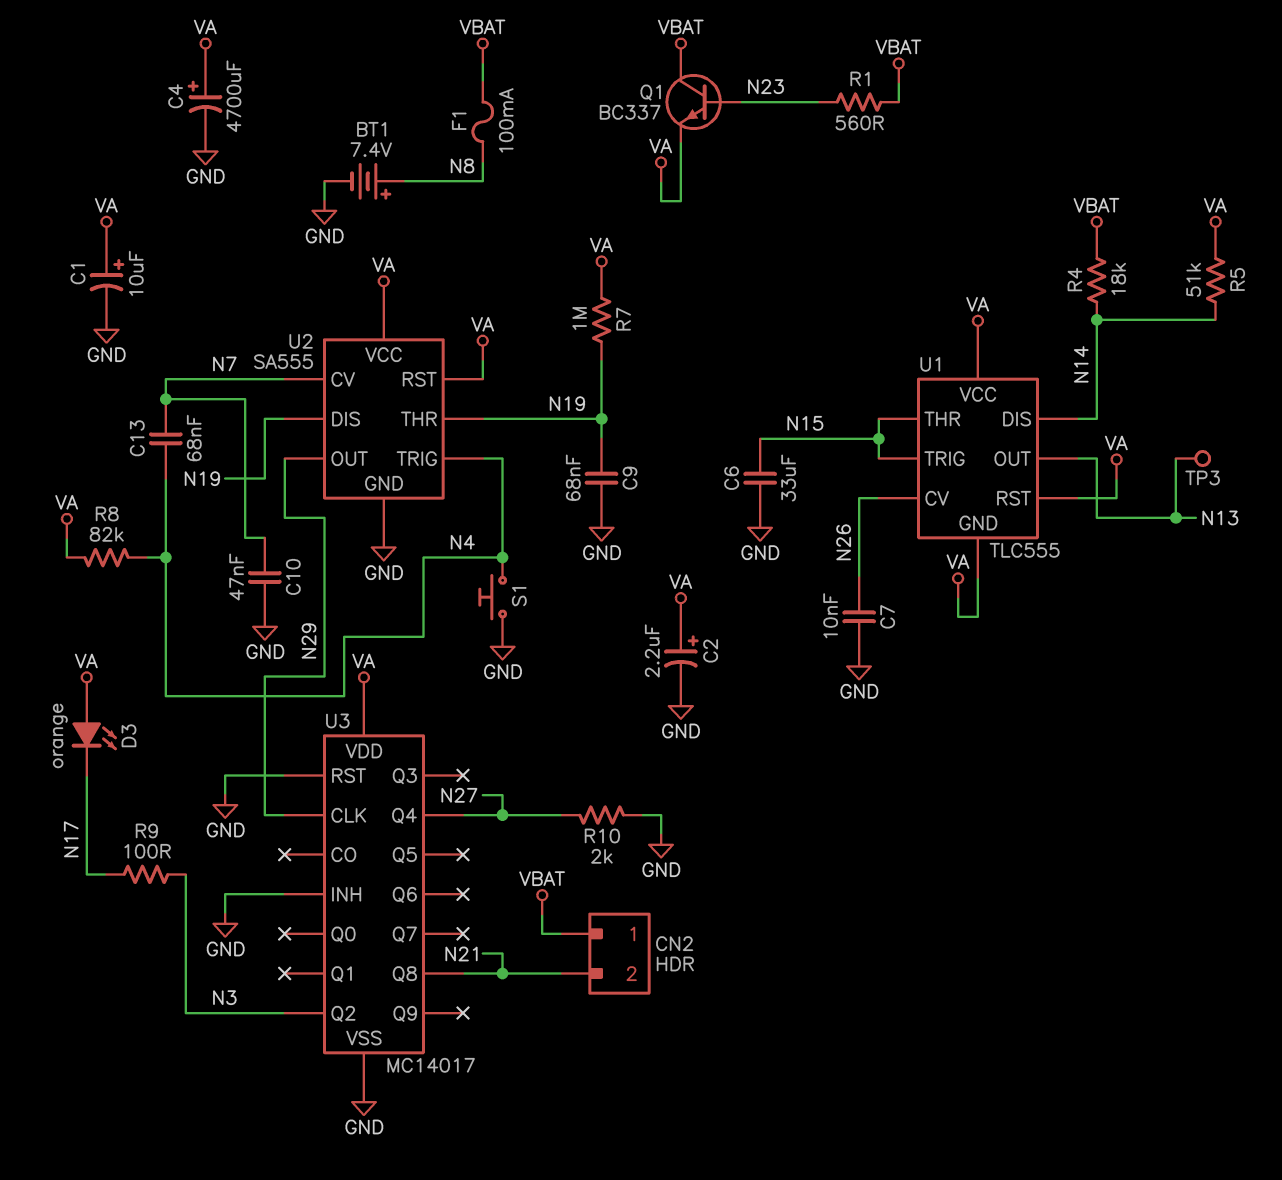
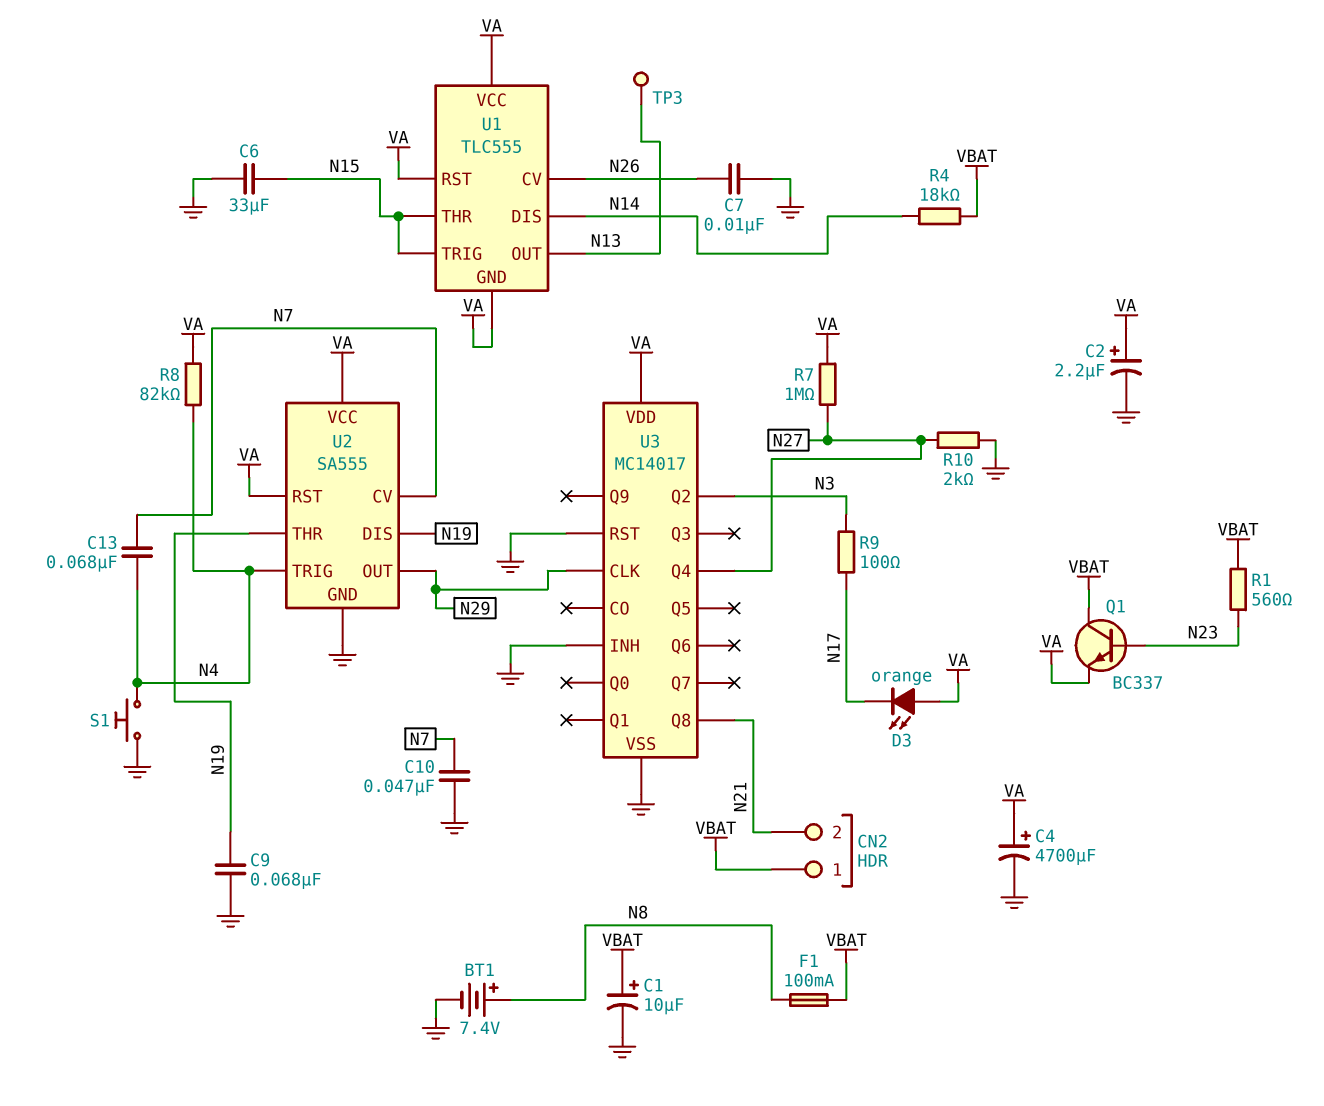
C1: 10uF (plus VA, minus GND) -> 10uF (plus VBAT, minus GND)
R5: 51k (N14, VA) -> none
R7: 1M (N19, VA) -> 1M (N27, VA)

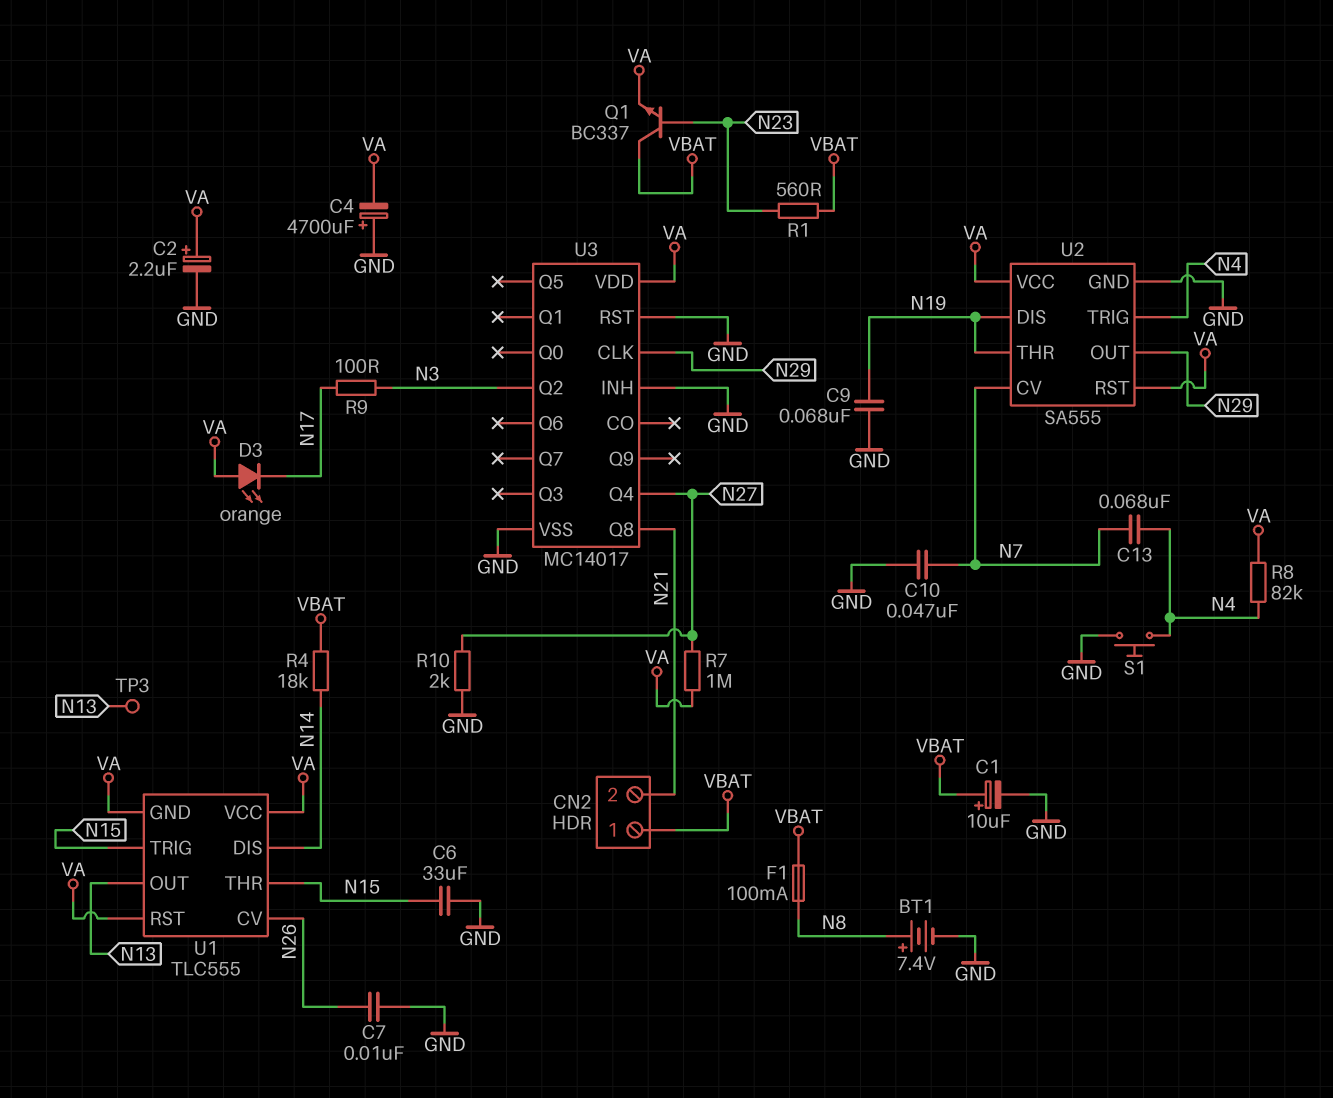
C4: 4700uF (plus VA, minus GND) -> 4700uF (plus GND, minus VA)

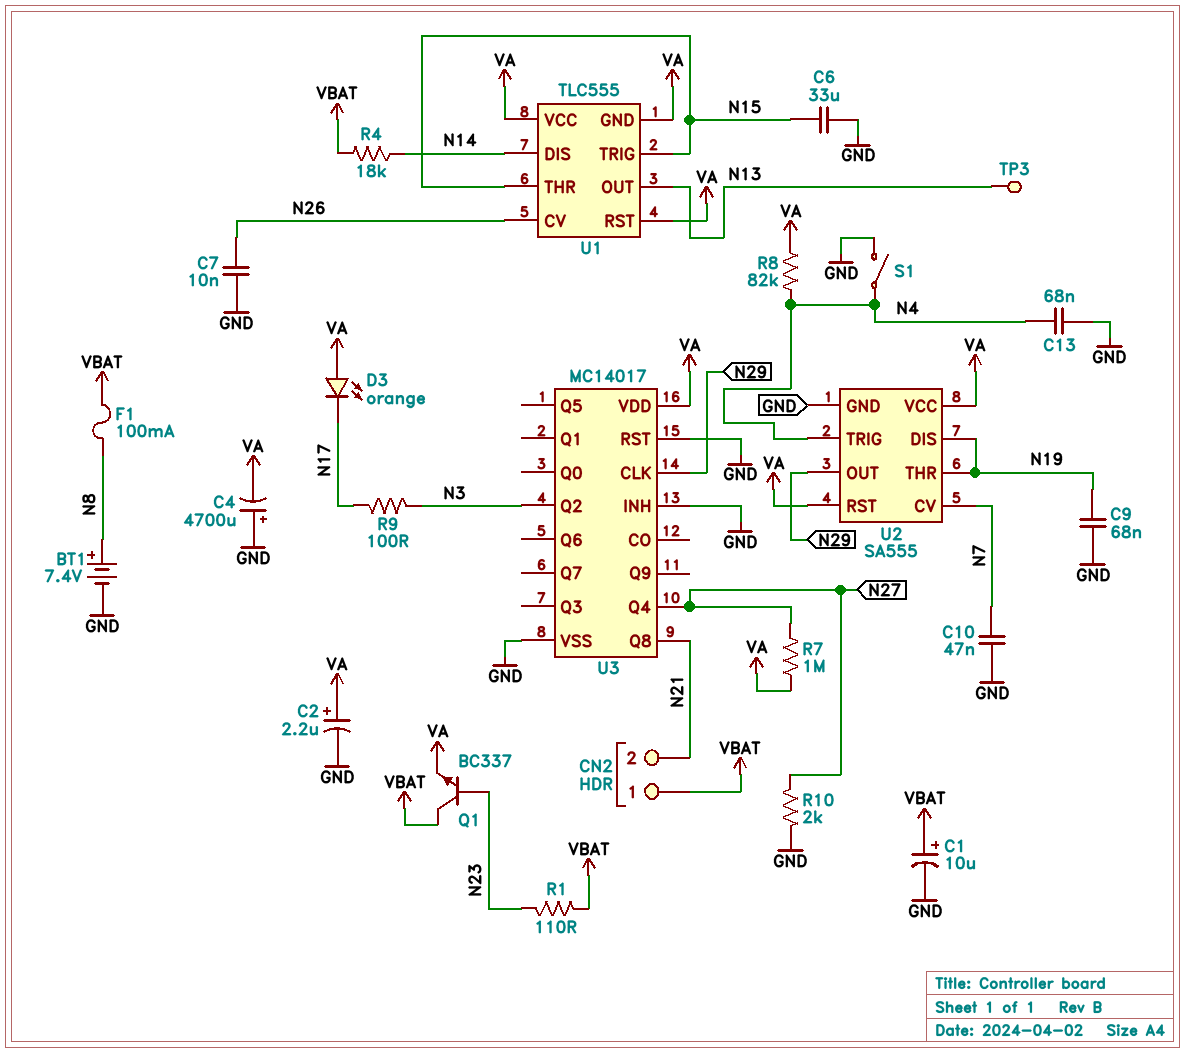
C13: 68nF (N4, N7) -> 68nF (GND, N4)
R1: 560 (N23, VBAT) -> 110 (N23, VBAT)
S1: button (GND, N4) -> switch (GND, N4)

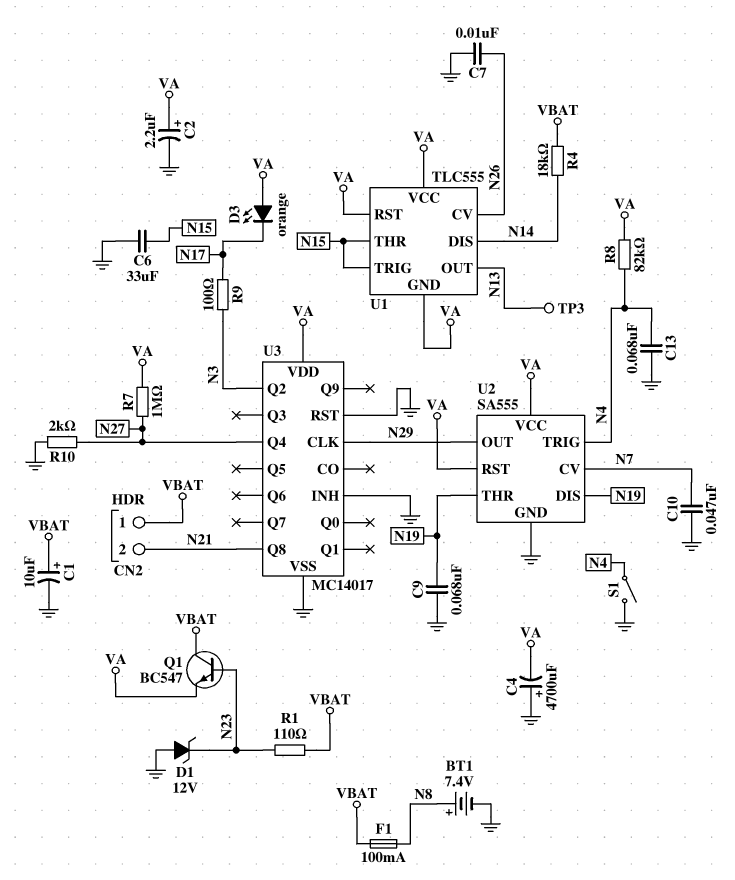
D1: none -> zener 12V (A GND, K N23)
Q1: NPN BC337 (B N23, C VBAT, E VA) -> NPN BC547 (B N23, C VBAT, E VA)

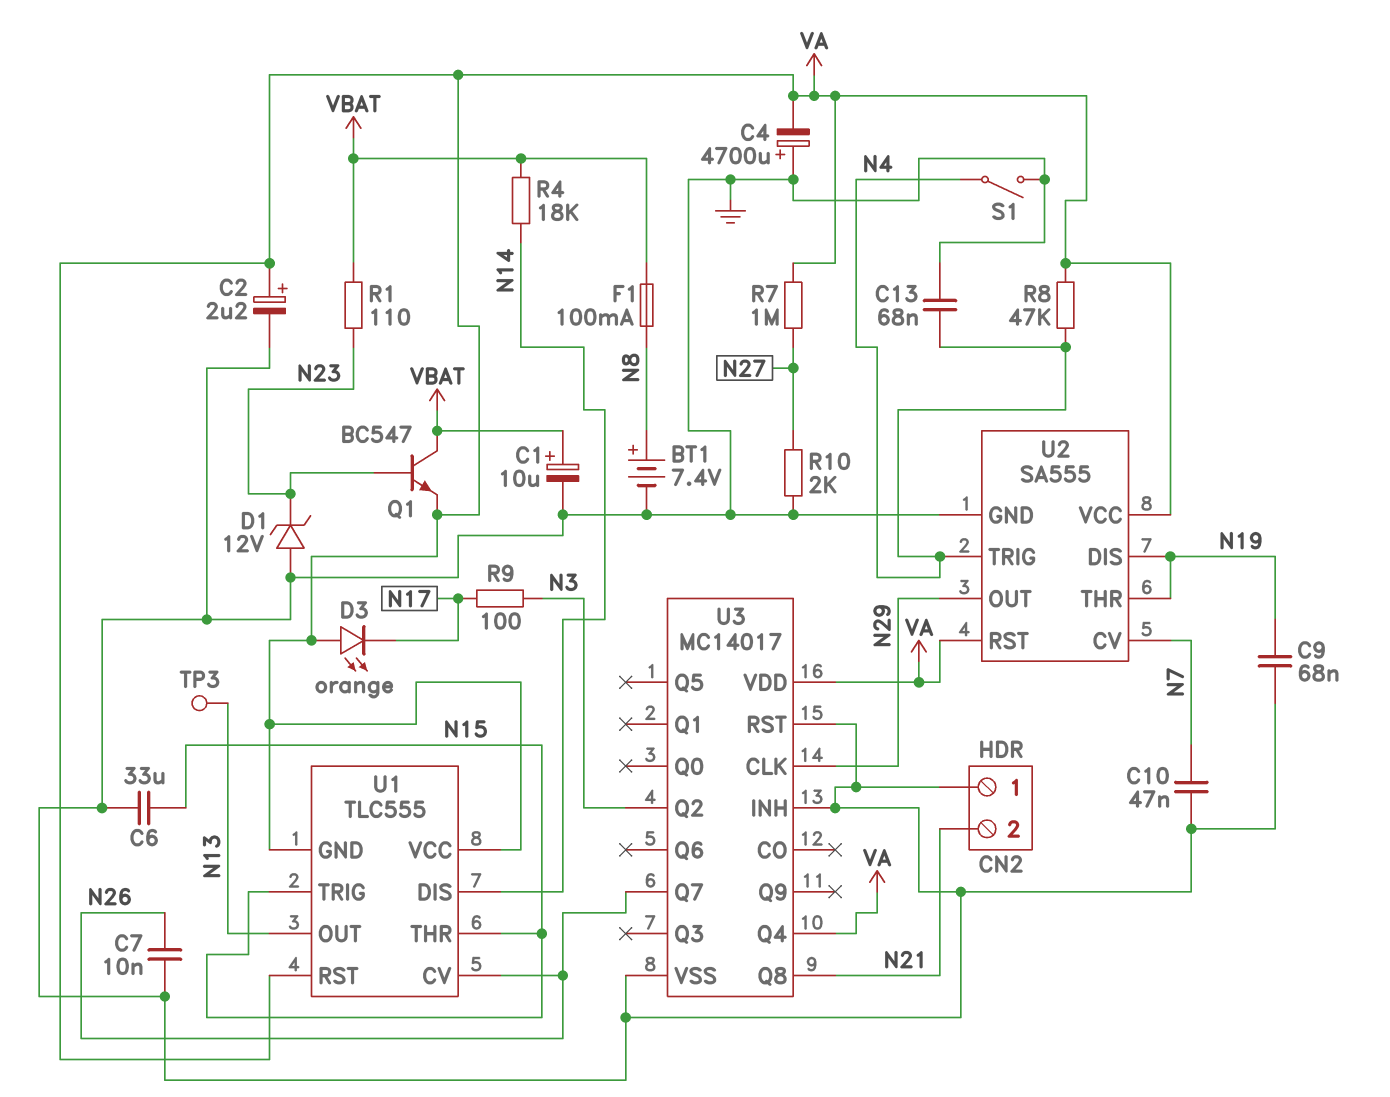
CN2 pin 1: VBAT -> GND
R8: 82k (N4, VA) -> 47k (N4, VA)
U3 pin Q4: N27 -> VA
U3 pin Q7: none -> N26

